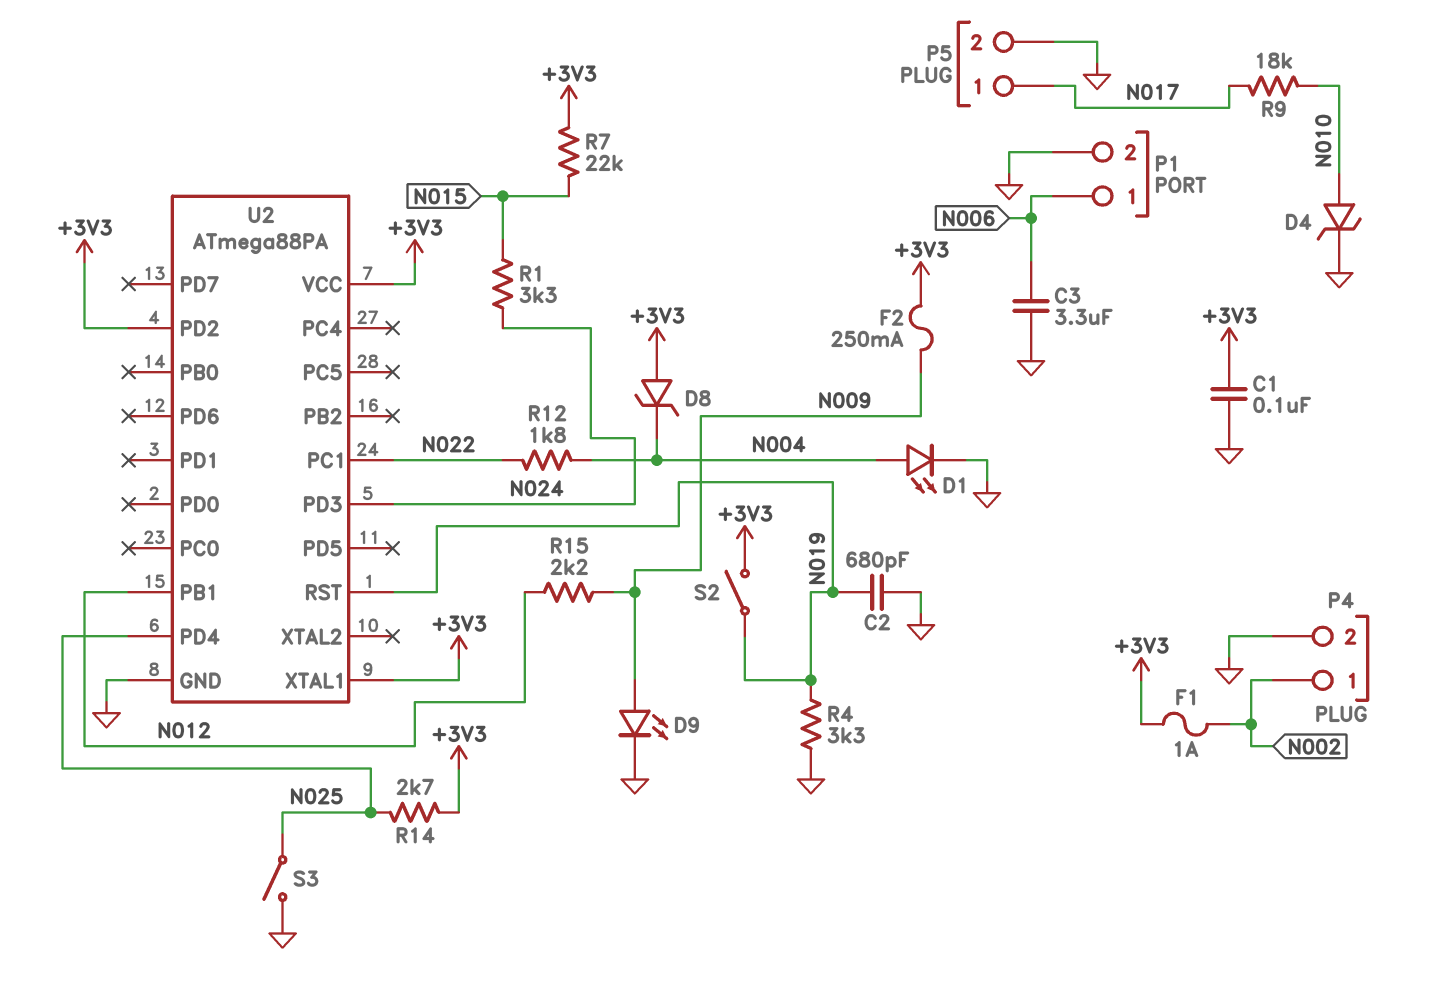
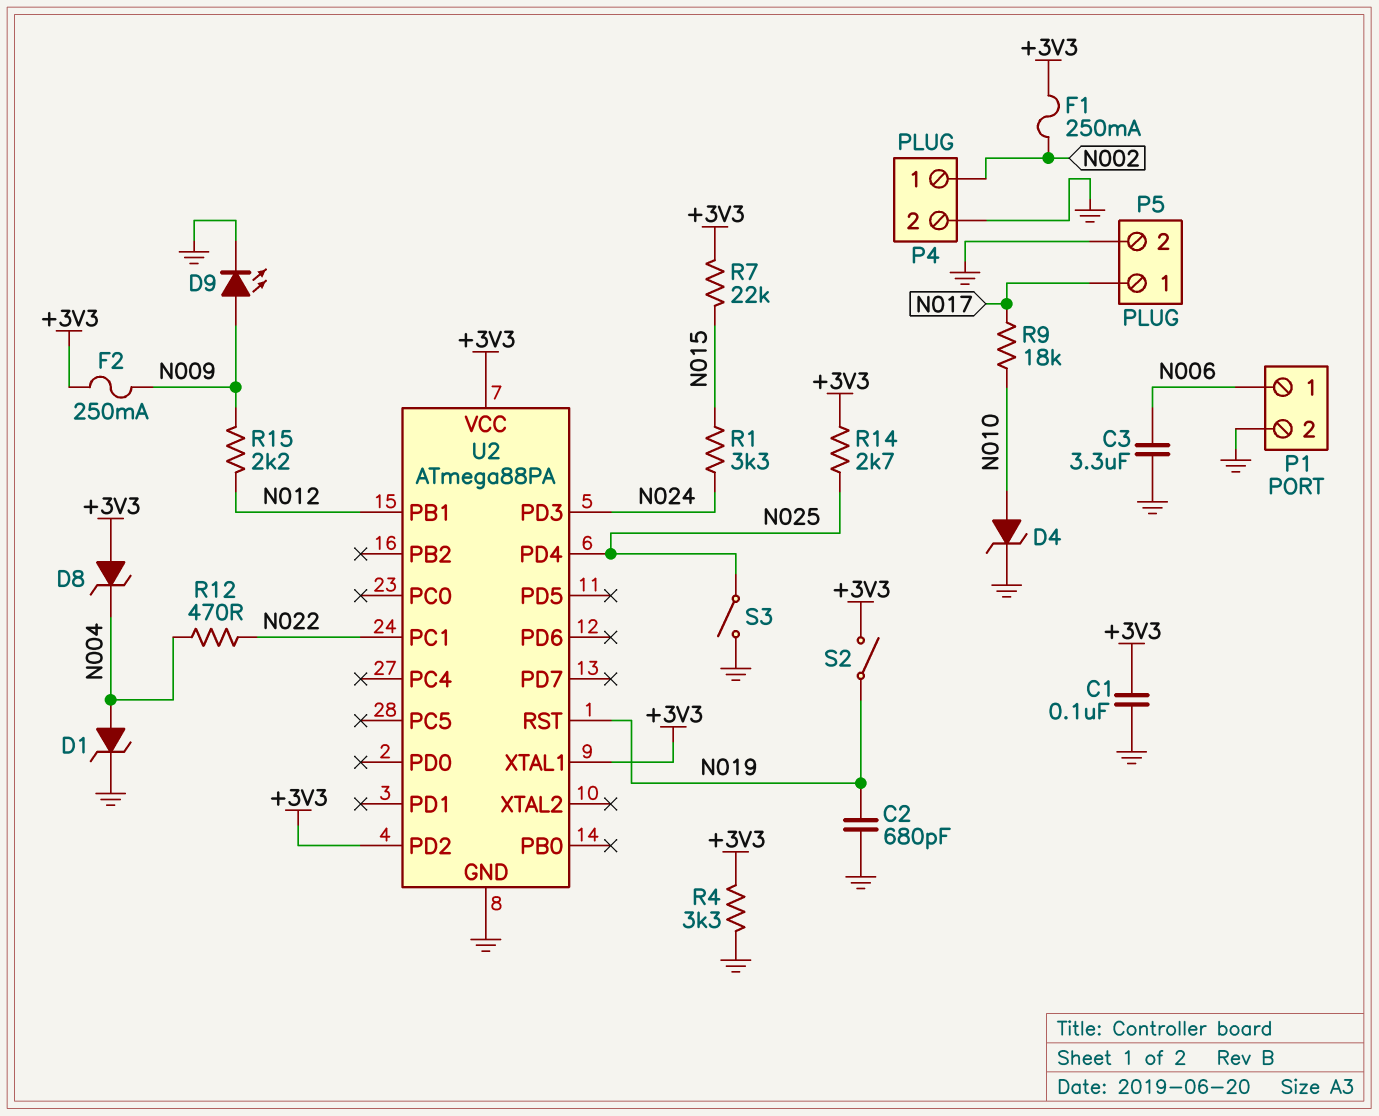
D1: LED (A N004, K GND) -> zener (A N004, K GND)
F1: 1A (+3V3, N002) -> 250mA (+3V3, N002)
R4: 3.3k (GND, N019) -> 3.3k (+3V3, GND)
R12: 1.8k (N004, N022) -> 470 (N004, N022)

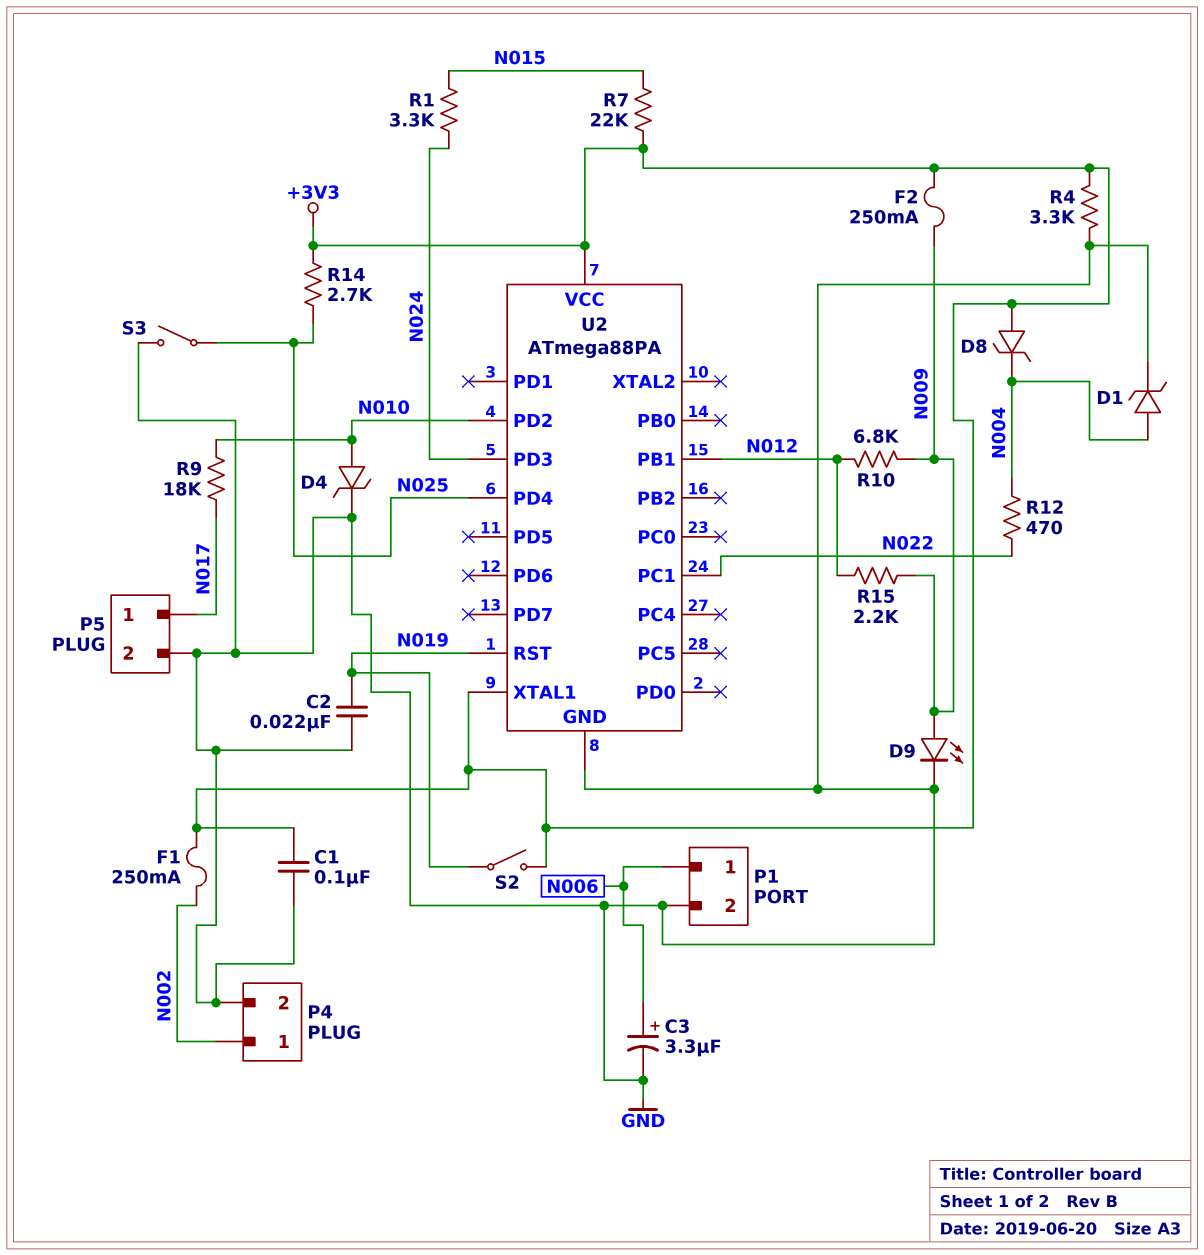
C2: 680pF (GND, N019) -> 22nF (GND, N019)
C3: 3.3uF (GND, N006) -> 3.3uF (plus N006, minus GND)
R10: none -> 6.8k (N009, N012)
U2 pin PD2: +3V3 -> N010

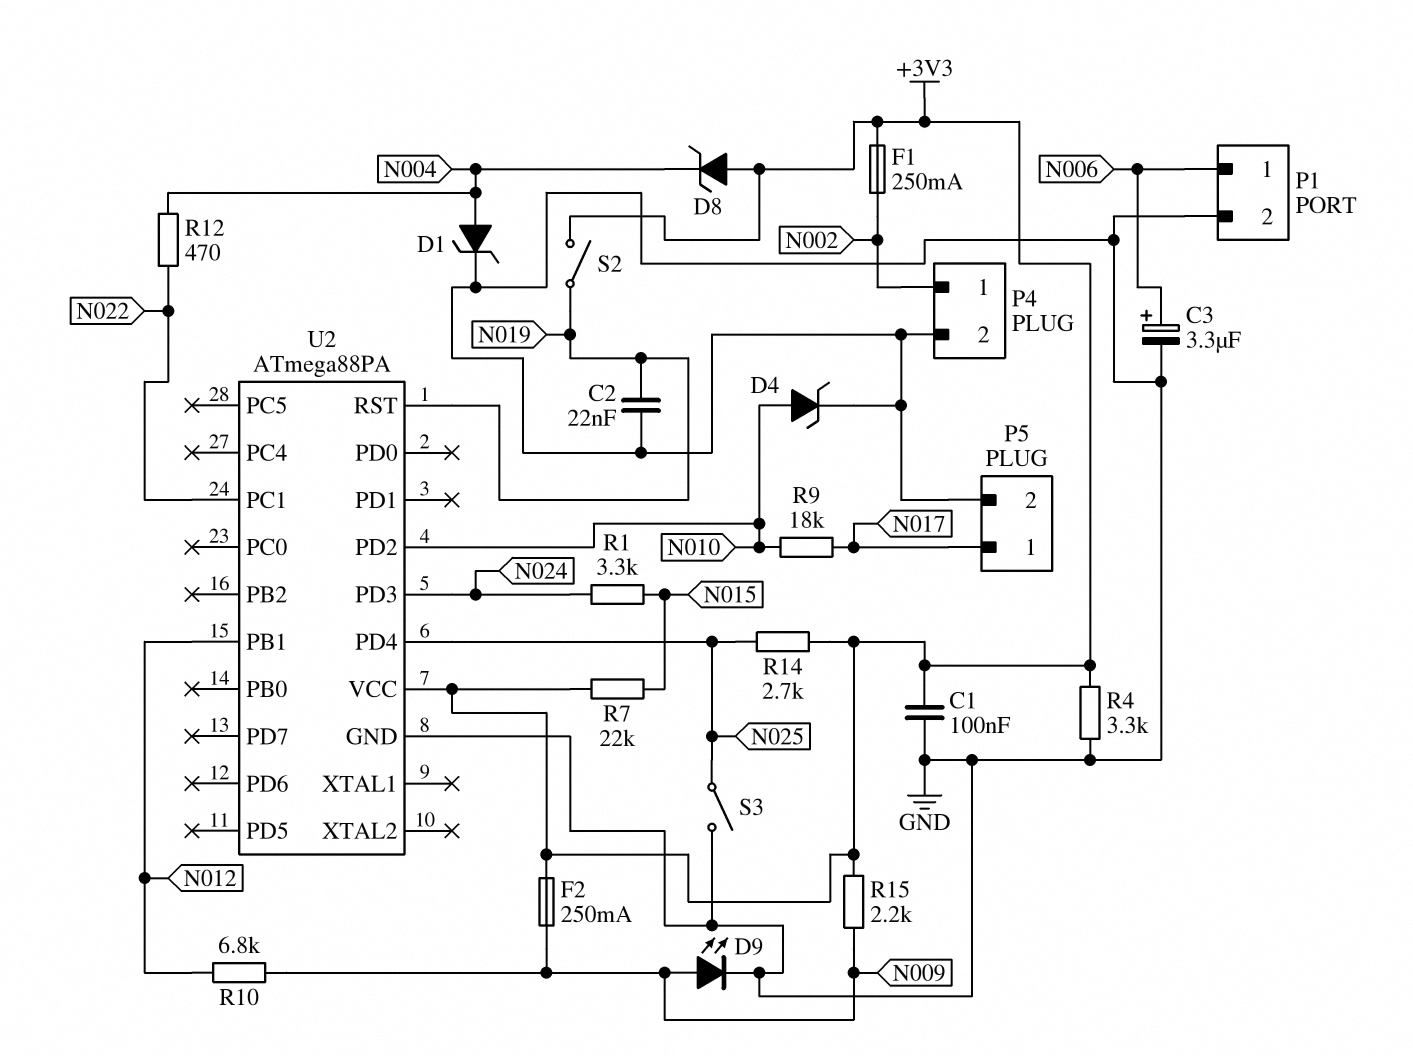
R15: 2.2k (N009, N012) -> 2.2k (+3V3, N009)
U2 pin XTAL1: +3V3 -> none

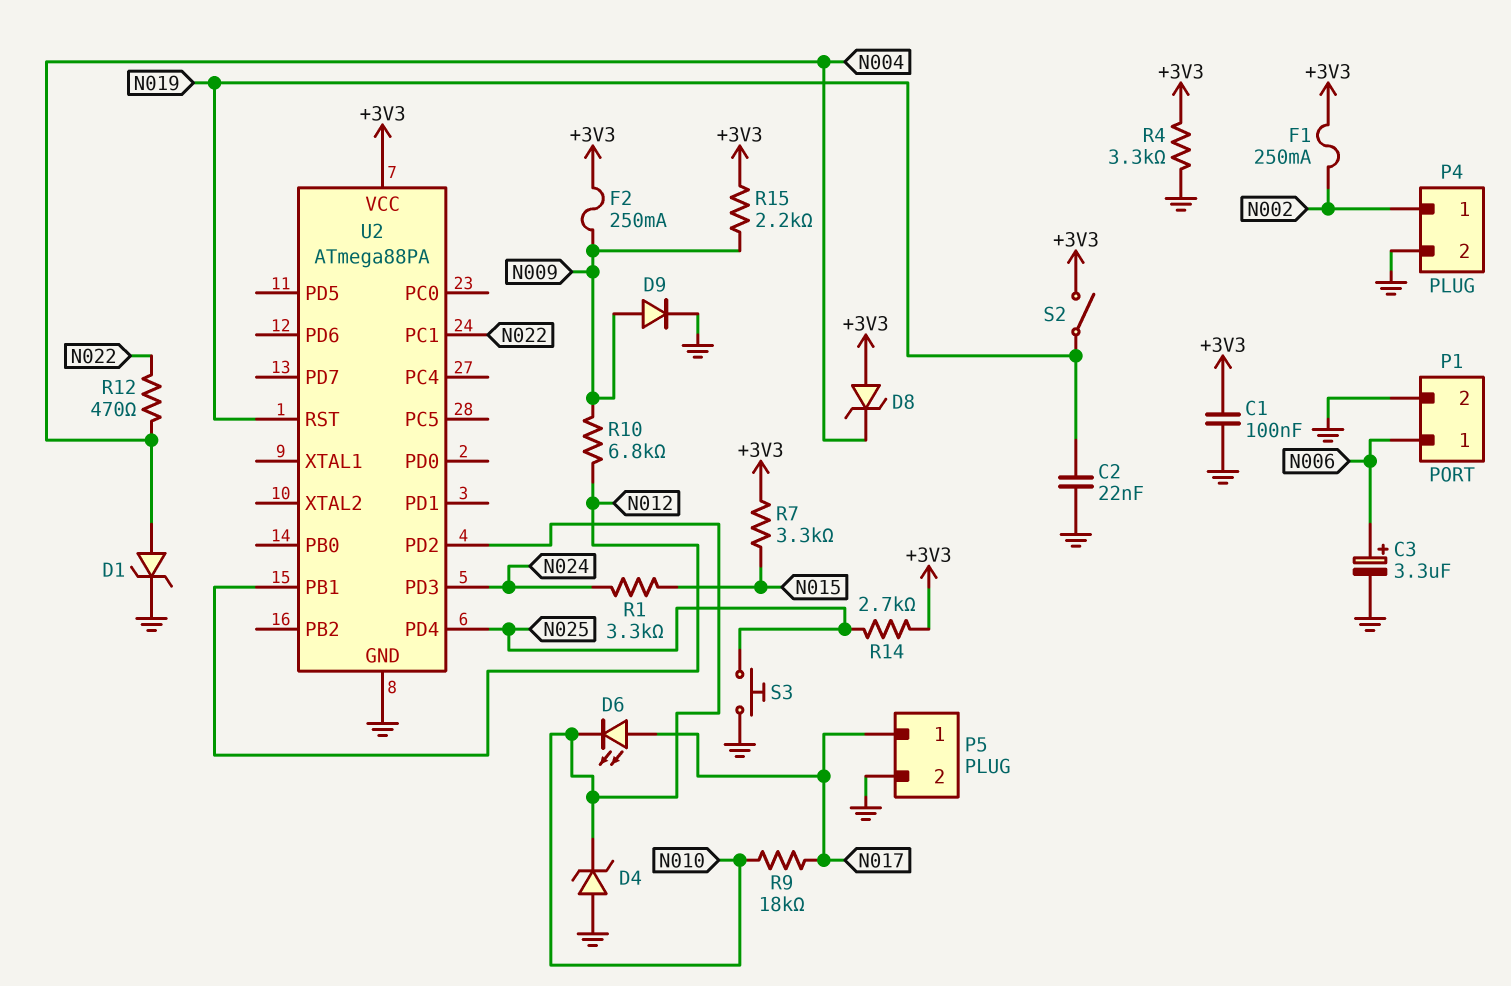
D4: zener (A N010, K GND) -> zener (A GND, K N010)
D6: none -> LED (A N017, K N010)
D9: LED (A N009, K GND) -> diode (A N009, K GND)
R7: 22k (+3V3, N015) -> 3.3k (+3V3, N015)
S3: switch (GND, N025) -> button (GND, N025)

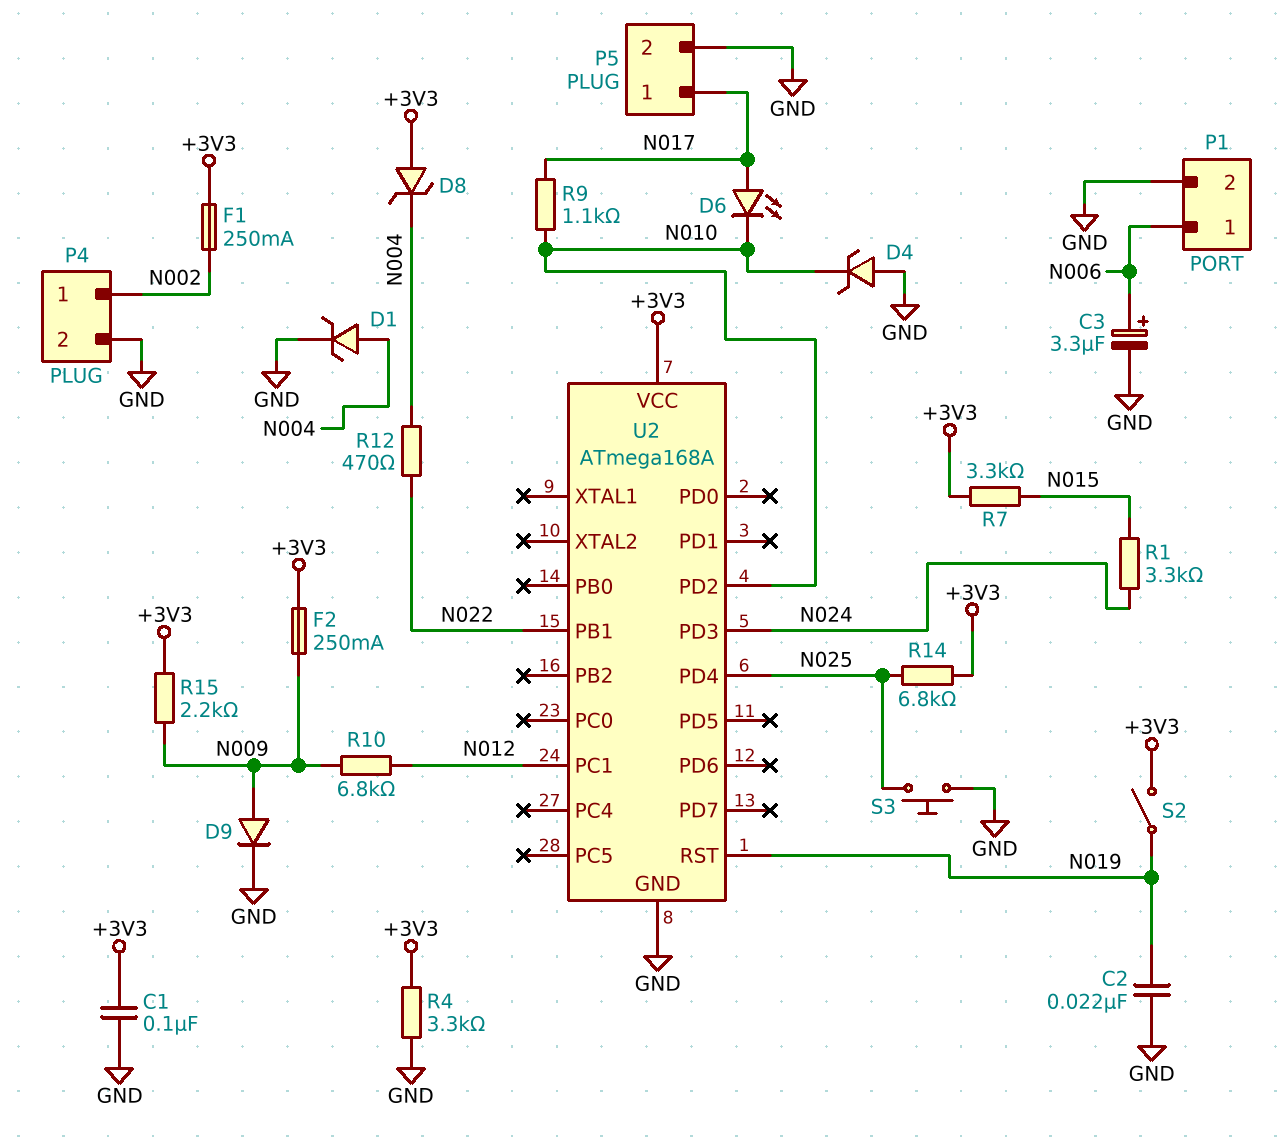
R9: 18k (N010, N017) -> 1.1k (N010, N017)
R14: 2.7k (+3V3, N025) -> 6.8k (+3V3, N025)
U2: ATmega88PA -> ATmega168A
U2 pin PB1: N012 -> N022
U2 pin PC1: N022 -> N012

